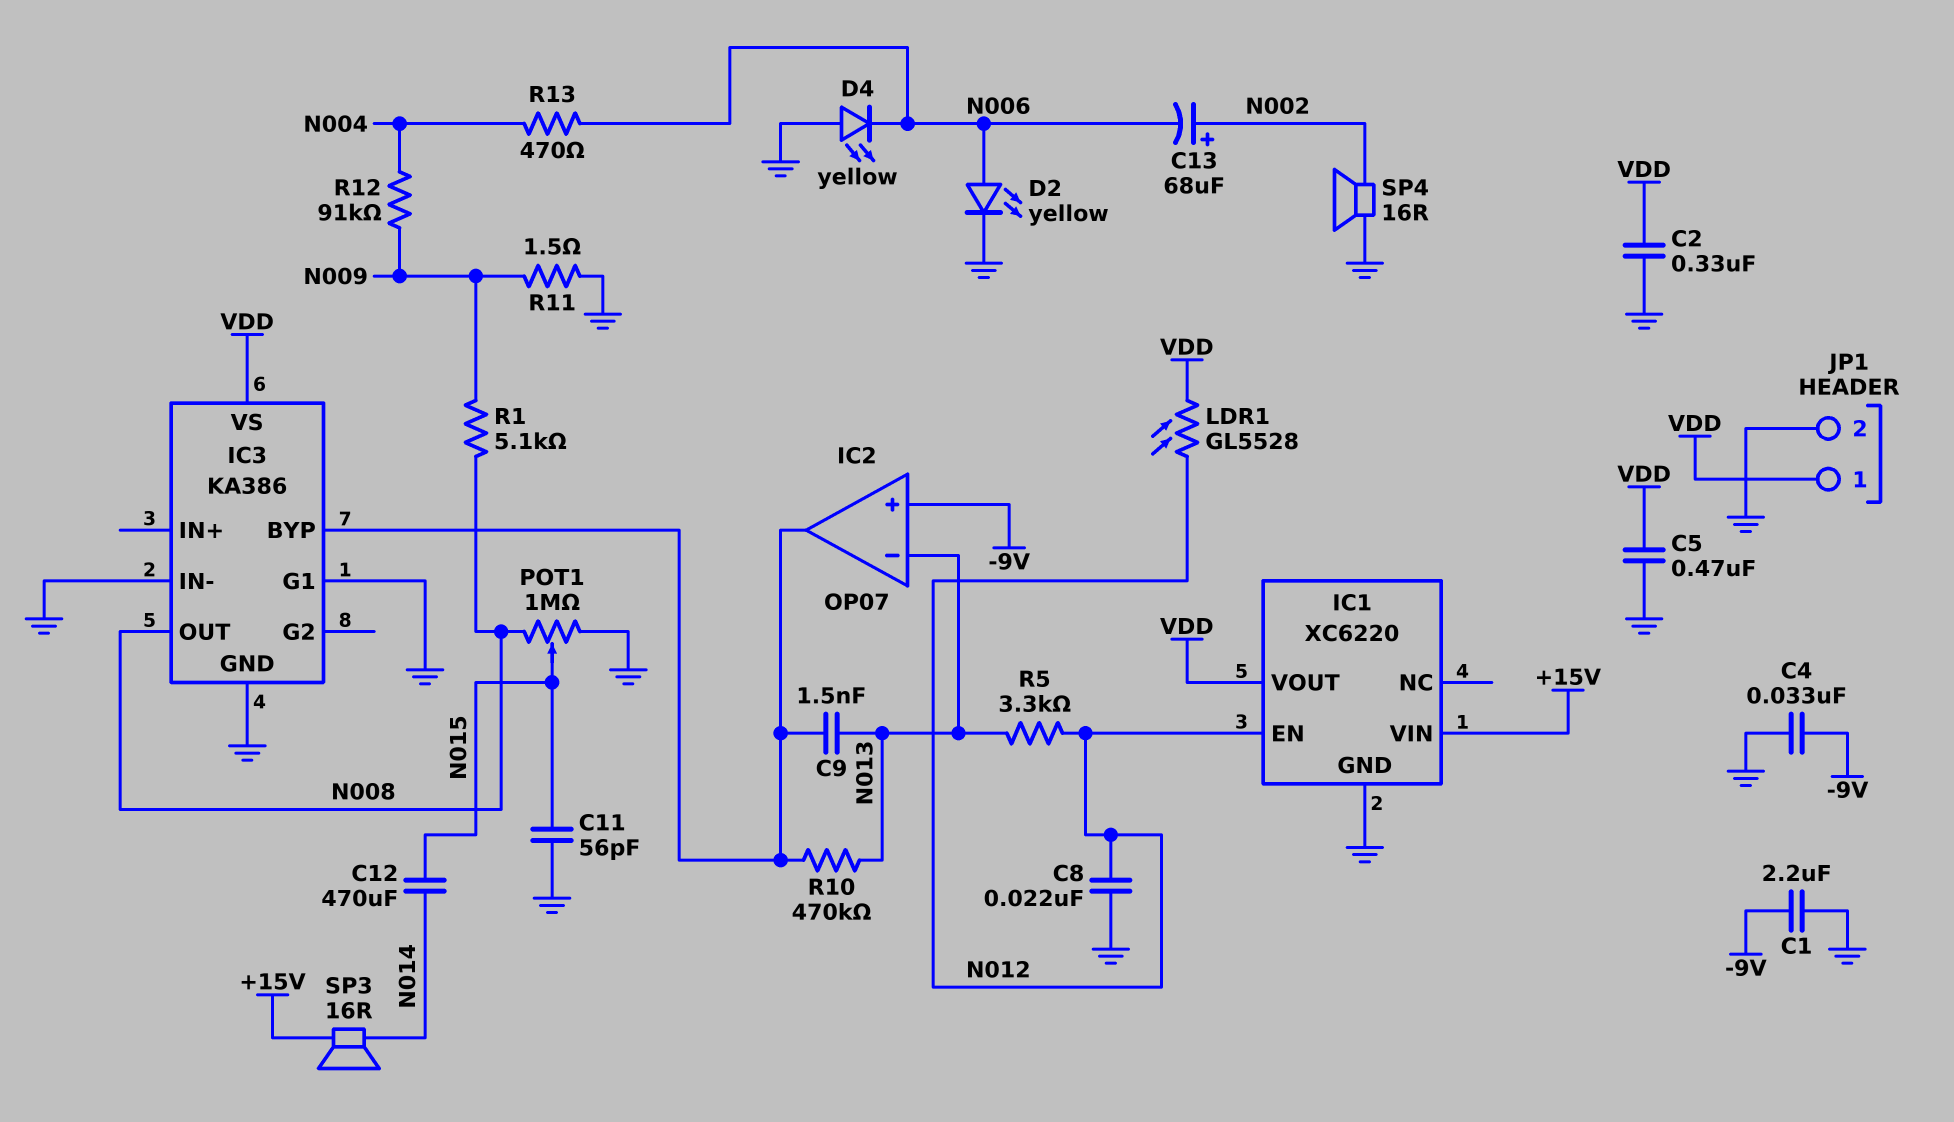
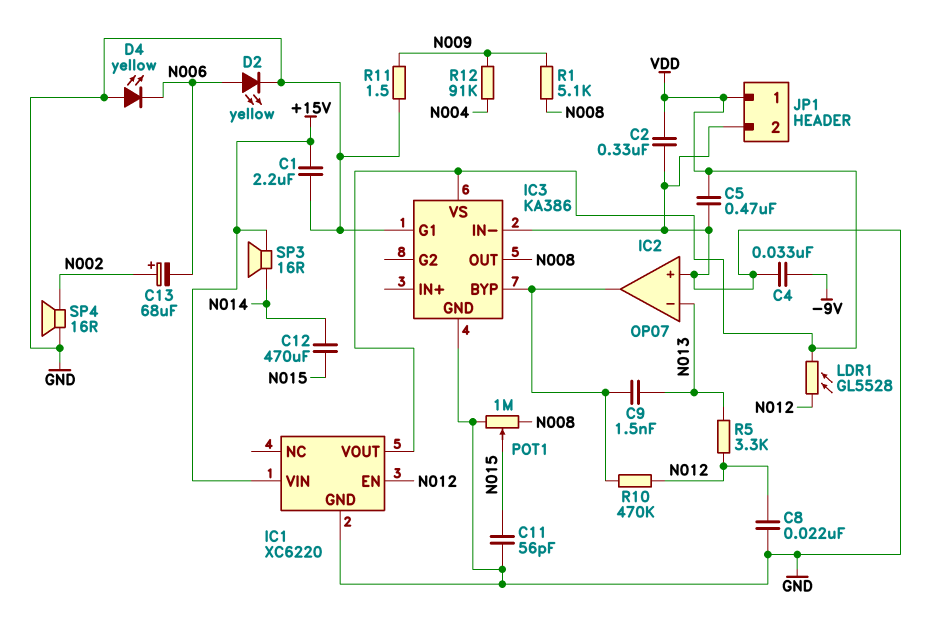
C1: 2.2uF (-9V, GND) -> 2.2uF (+15V, GND)
IC2 pin in+: -9V -> GND
R10: 470k (IC2/out, N013) -> 470k (IC2/out, N012)
R13: 470 (N004, N006) -> none

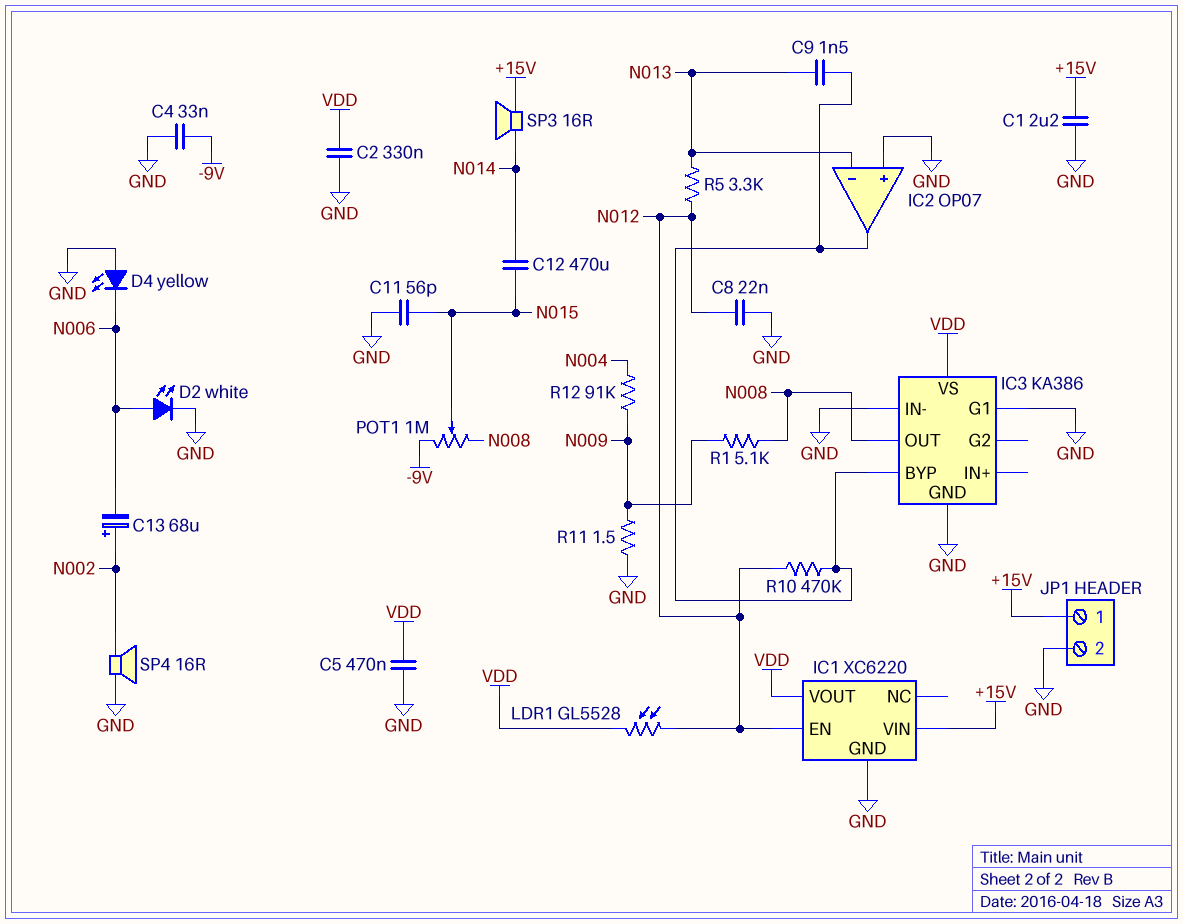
D2: LED yellow (A N006, K GND) -> LED white (A N006, K GND)
JP1 pin 1: VDD -> +15V
POT1: 1M (GND, N008, wiper N015) -> 1M (-9V, N008, wiper N015)

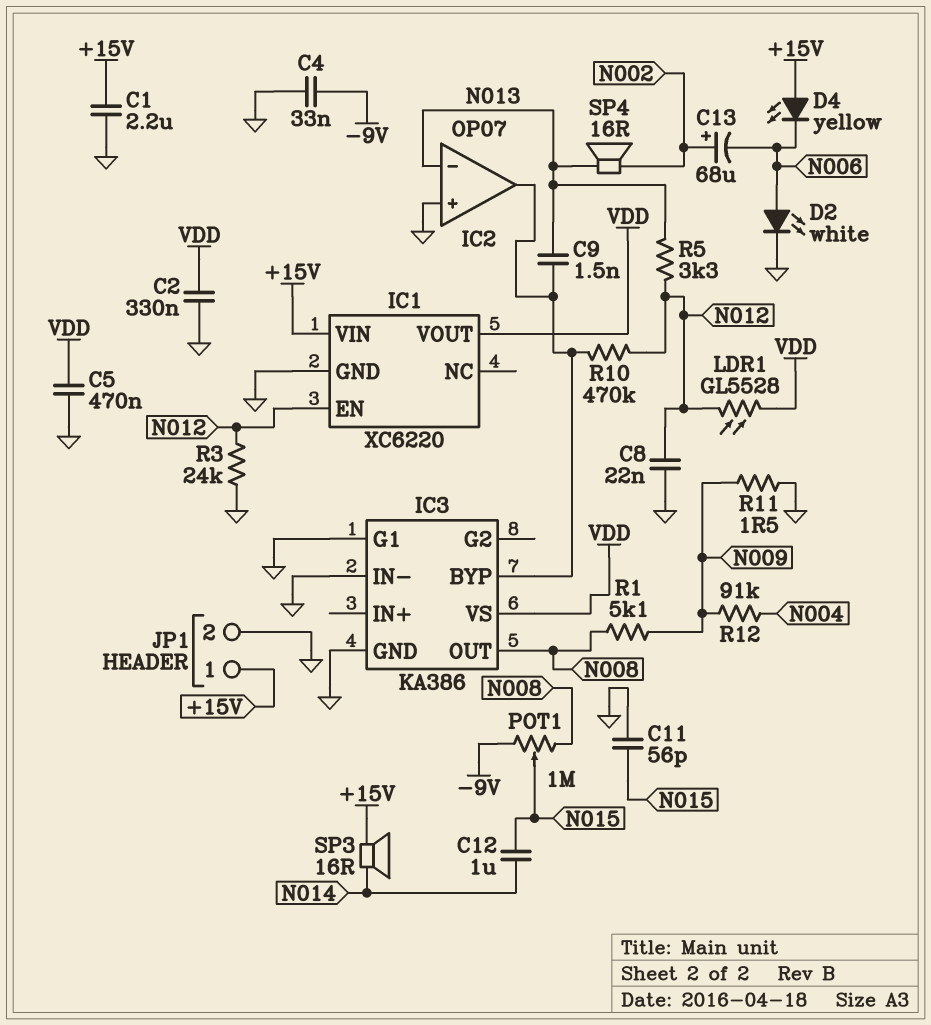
C12: 470uF (N014, N015) -> 1uF (N014, N015)
D4: LED yellow (A GND, K N006) -> LED yellow (A +15V, K N006)
R3: none -> 24k (GND, N012)
SP4: speaker 16R (GND, N002) -> speaker 16R (N002, N013)

